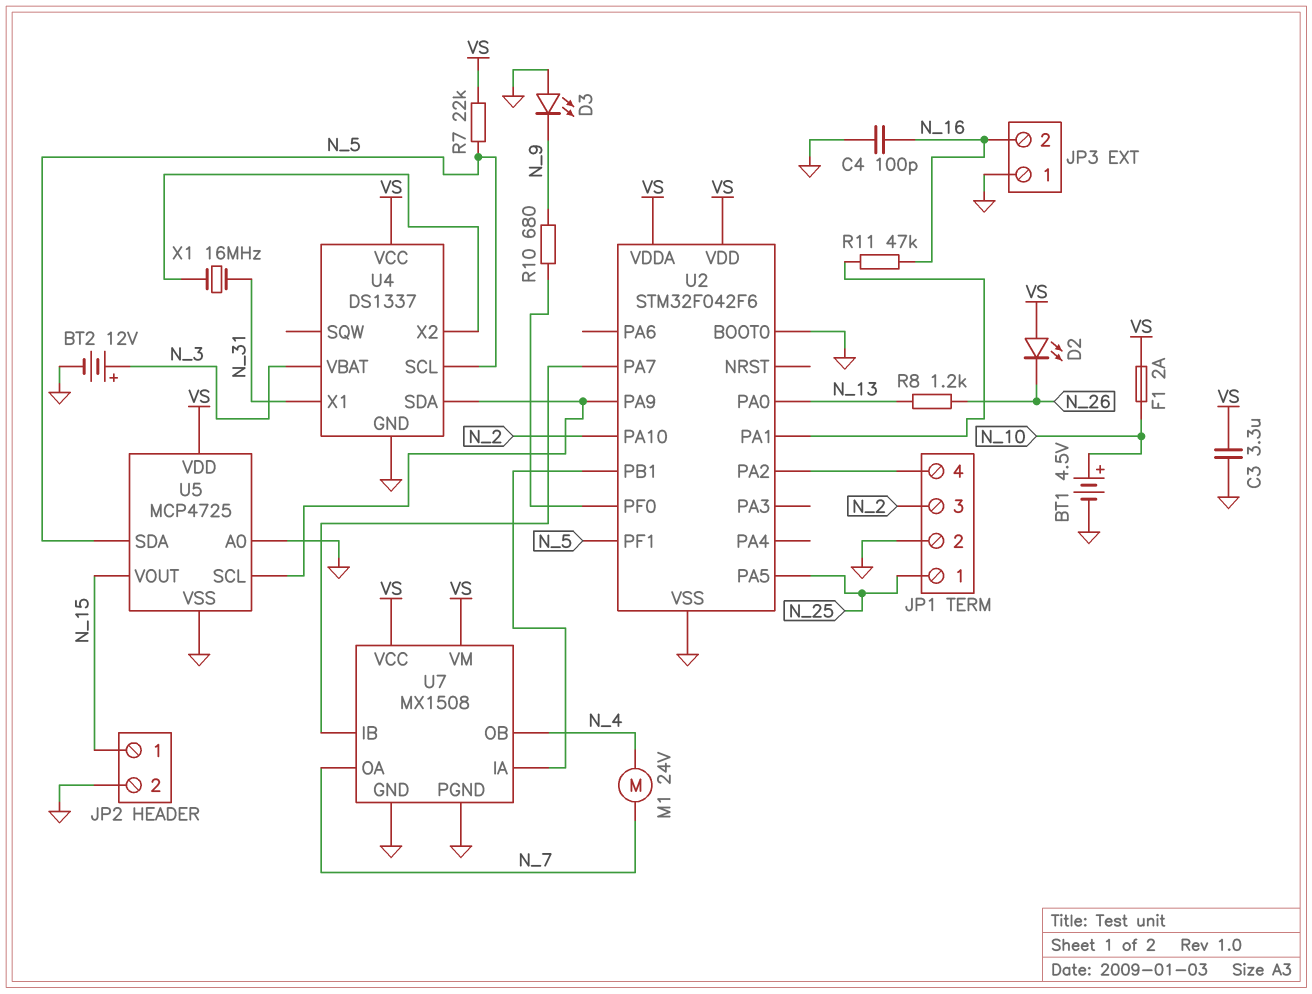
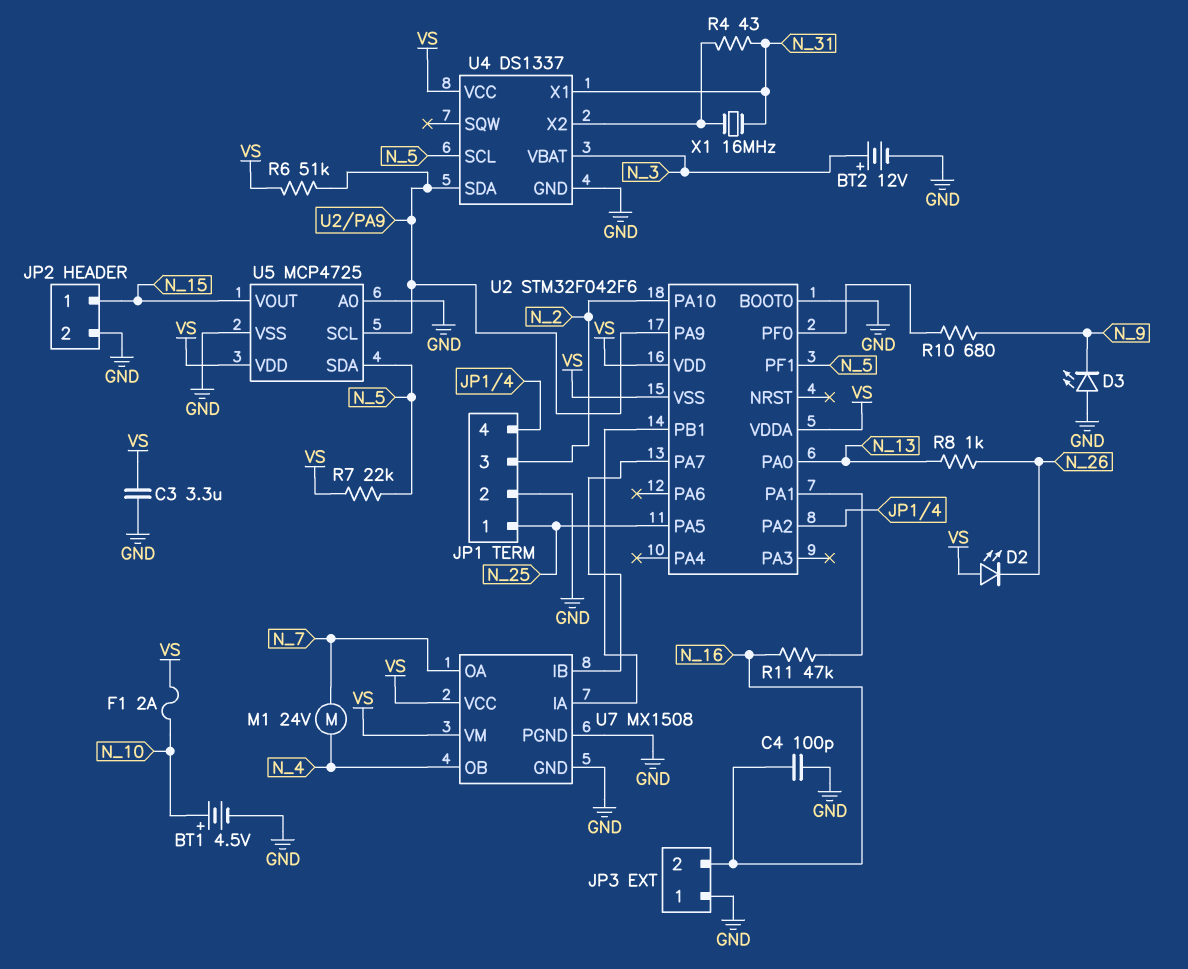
R4: none -> 43 (N_31, U4/X2)
R6: none -> 51k (U2/PA9, VS)
R8: 1.2k (N_13, N_26) -> 1k (N_13, N_26)
U2 pin VSS: GND -> VS

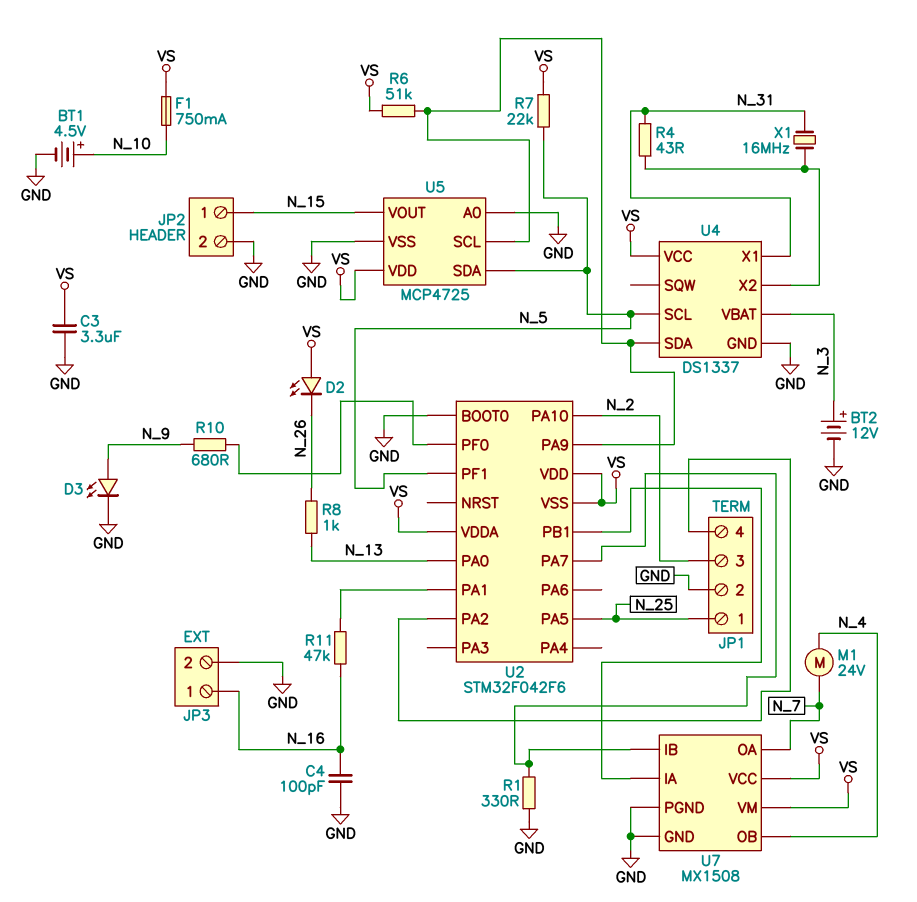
D3: LED (A GND, K N_9) -> LED (A N_9, K GND)
F1: 2A (N_10, VS) -> 750mA (N_10, VS)
JP3 pin 1: GND -> N_16
JP3 pin 2: N_16 -> GND
R1: none -> 330 (GND, U2/PA7)

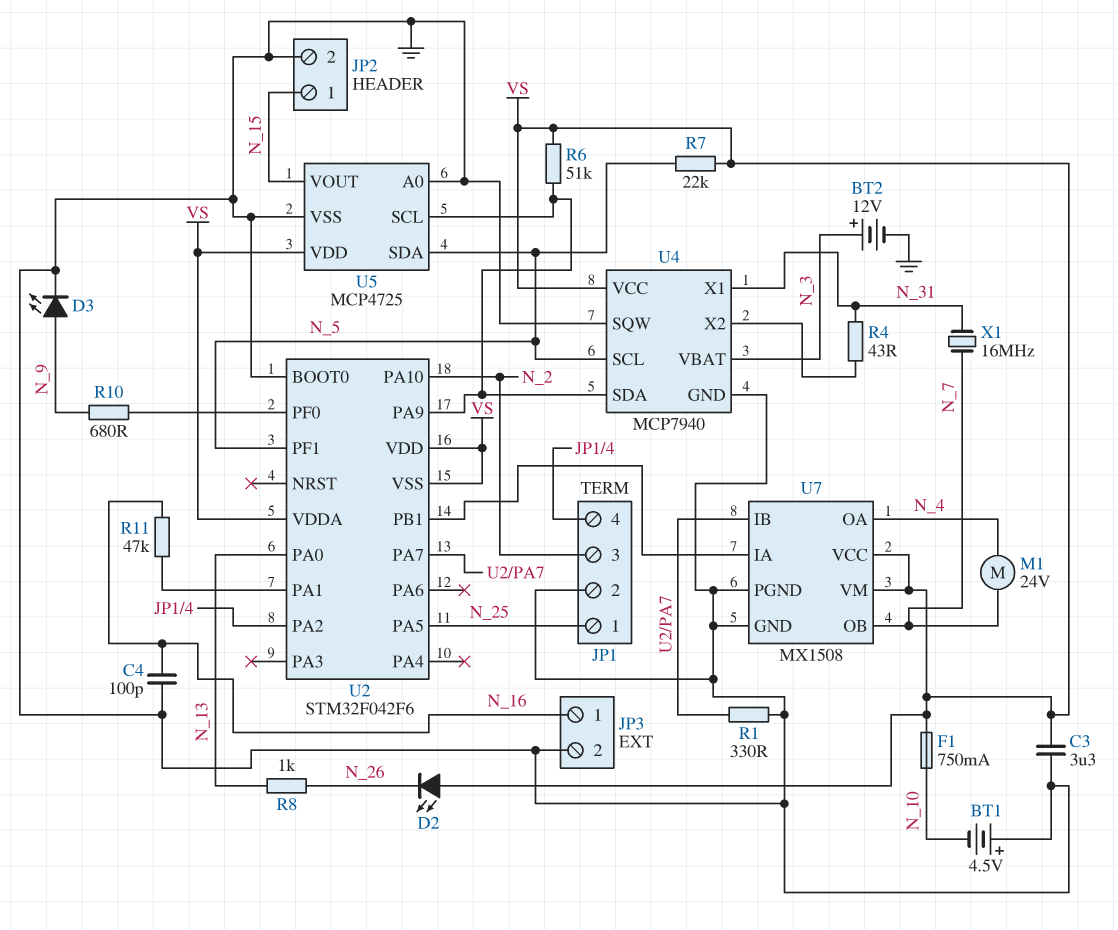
BT1: 4.5V (plus N_10, minus GND) -> 4.5V (plus GND, minus N_10)
U4: DS1337 -> MCP7940
U4 pin SQW: none -> GND
U7 pin OA: N_7 -> N_4
U7 pin OB: N_4 -> N_7
X1: 16MHz (N_31, U4/X2) -> 16MHz (N_7, N_31)

